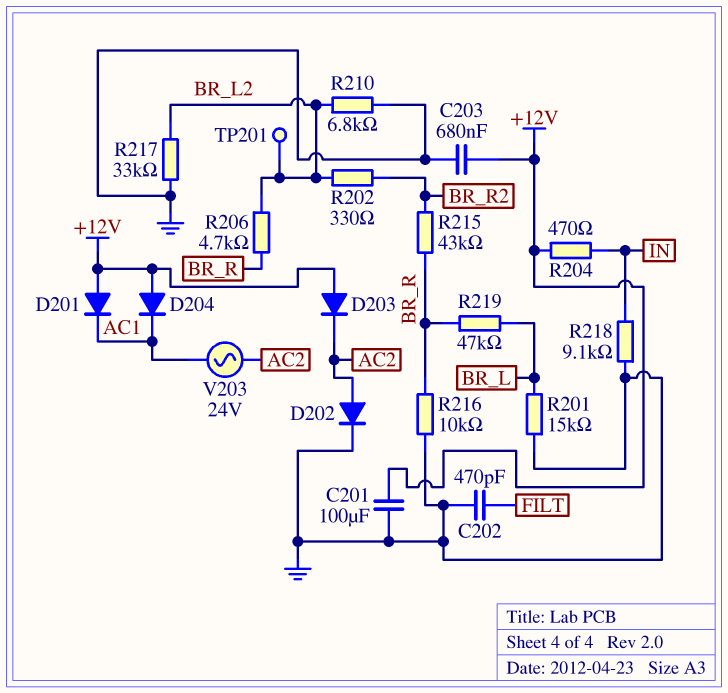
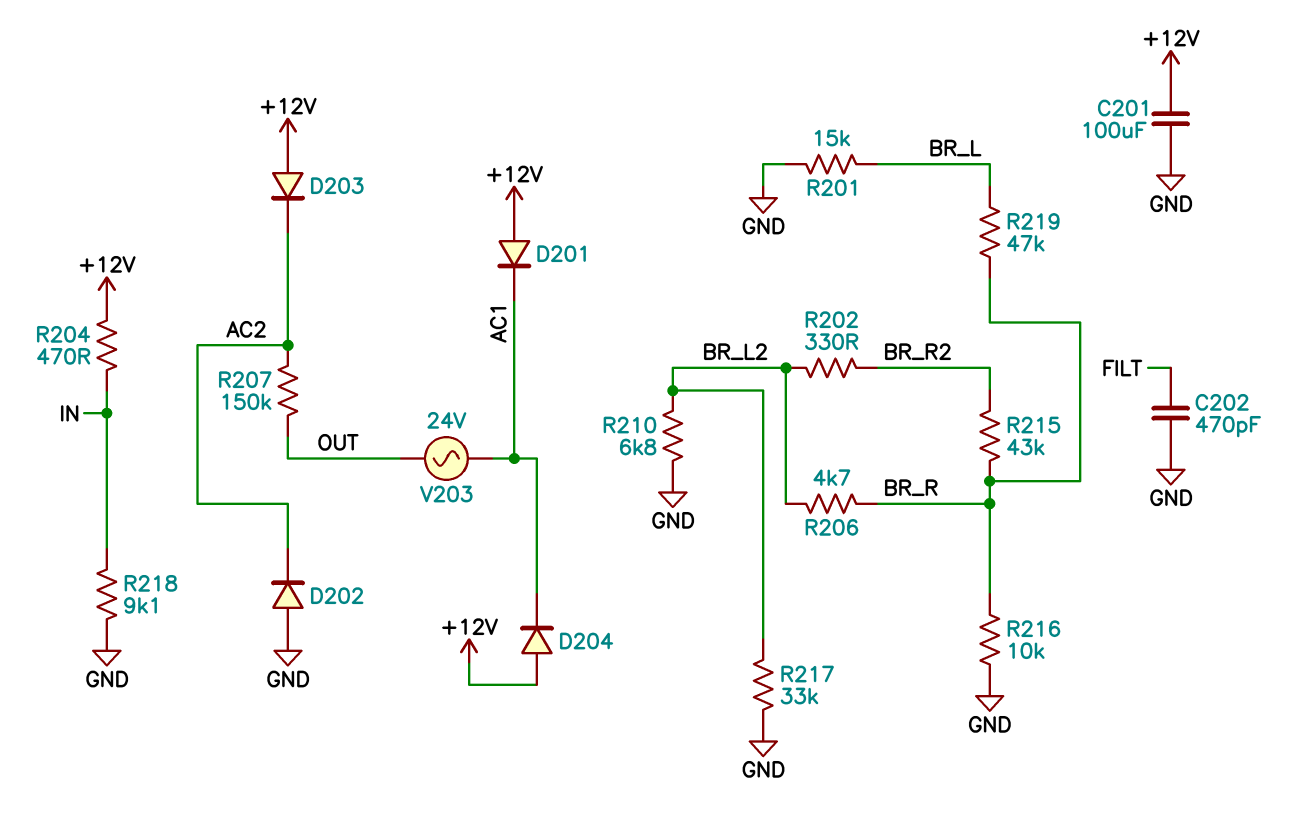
C203: 680nF (+12V, GND) -> none
D202: diode (A AC2, K GND) -> diode (A GND, K AC2)
R207: none -> 150k (AC2, OUT)
TP201: test point (BR_L2) -> none
V203: AC 24V (AC1, AC2) -> AC 24V (AC1, OUT)

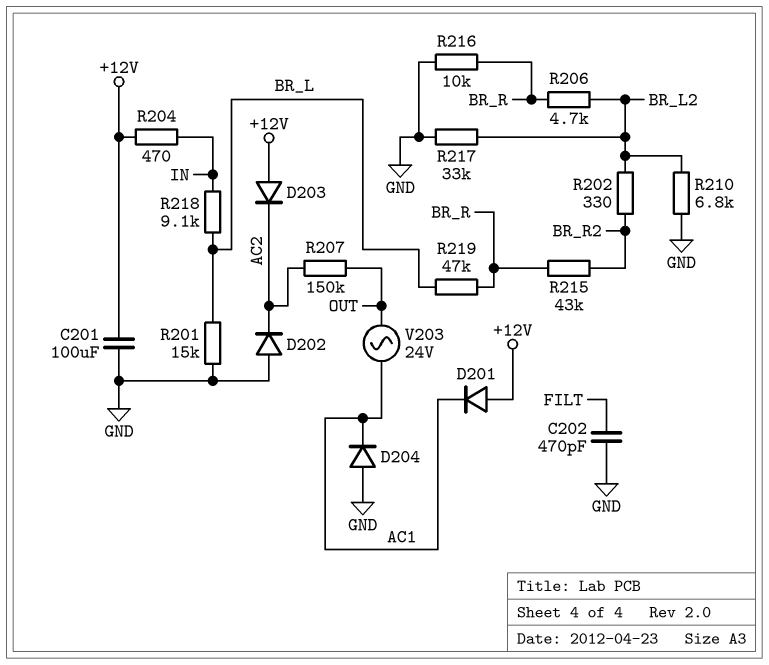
D204: diode (A +12V, K AC1) -> diode (A GND, K AC1)
R218: 9.1k (GND, IN) -> 9.1k (BR_L, IN)

